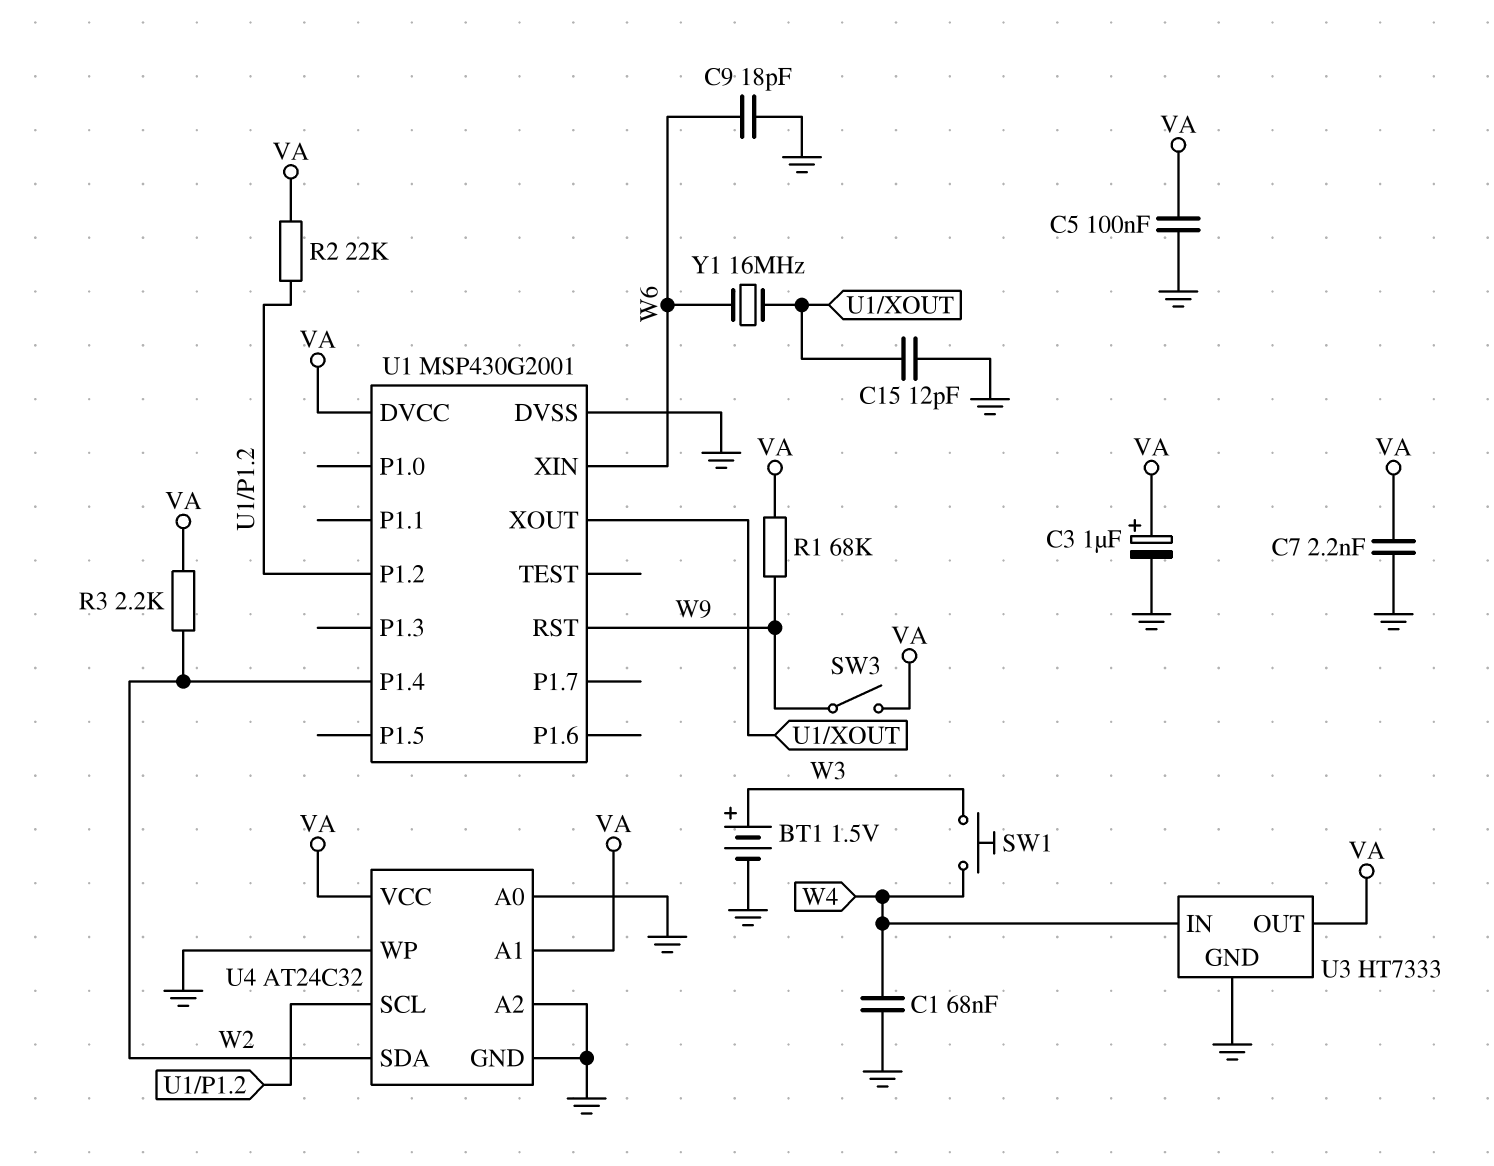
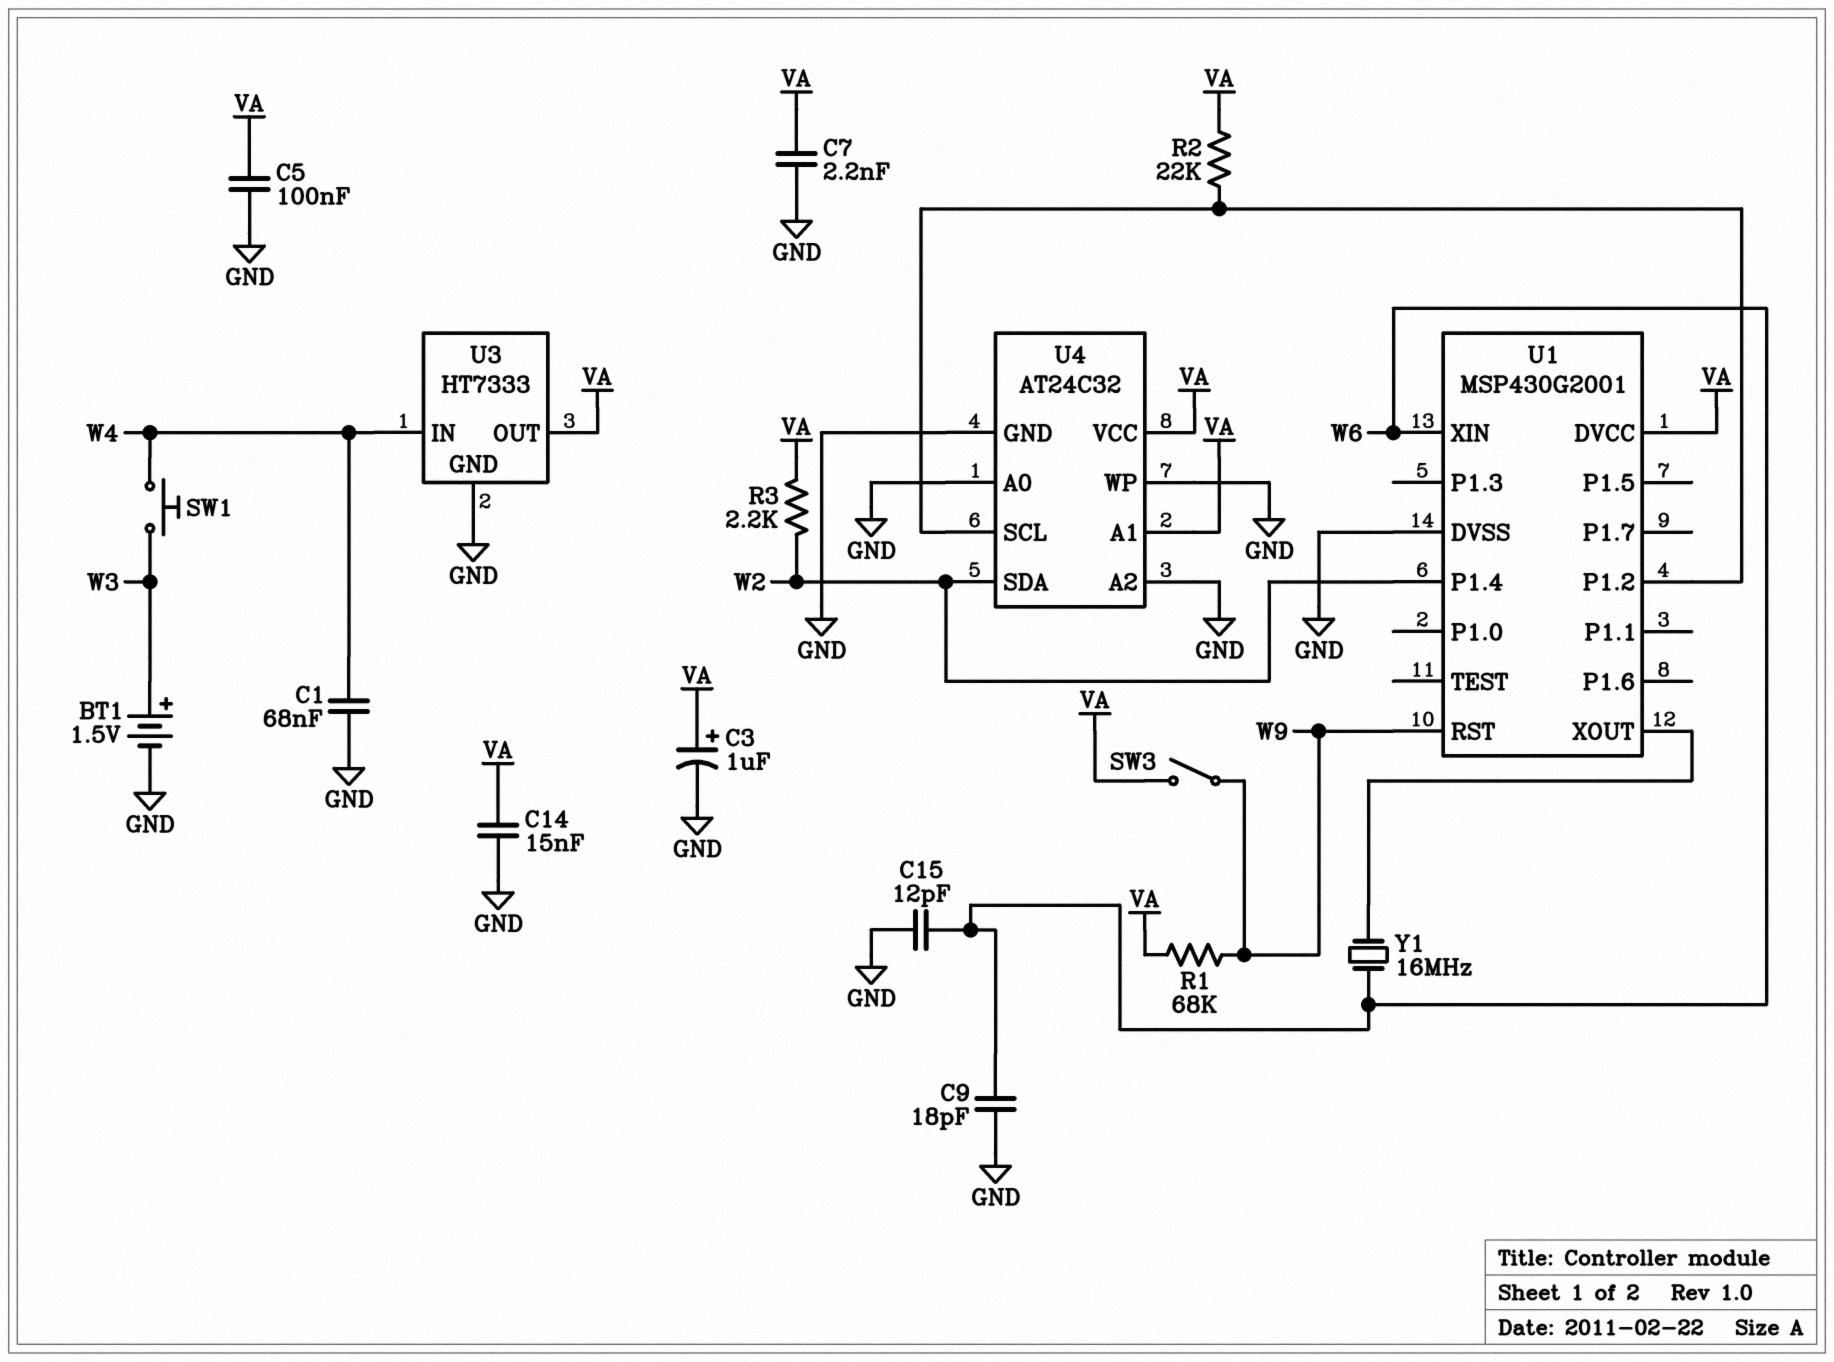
C14: none -> 15nF (GND, VA)
C15: 12pF (GND, U1/XOUT) -> 12pF (GND, W6)

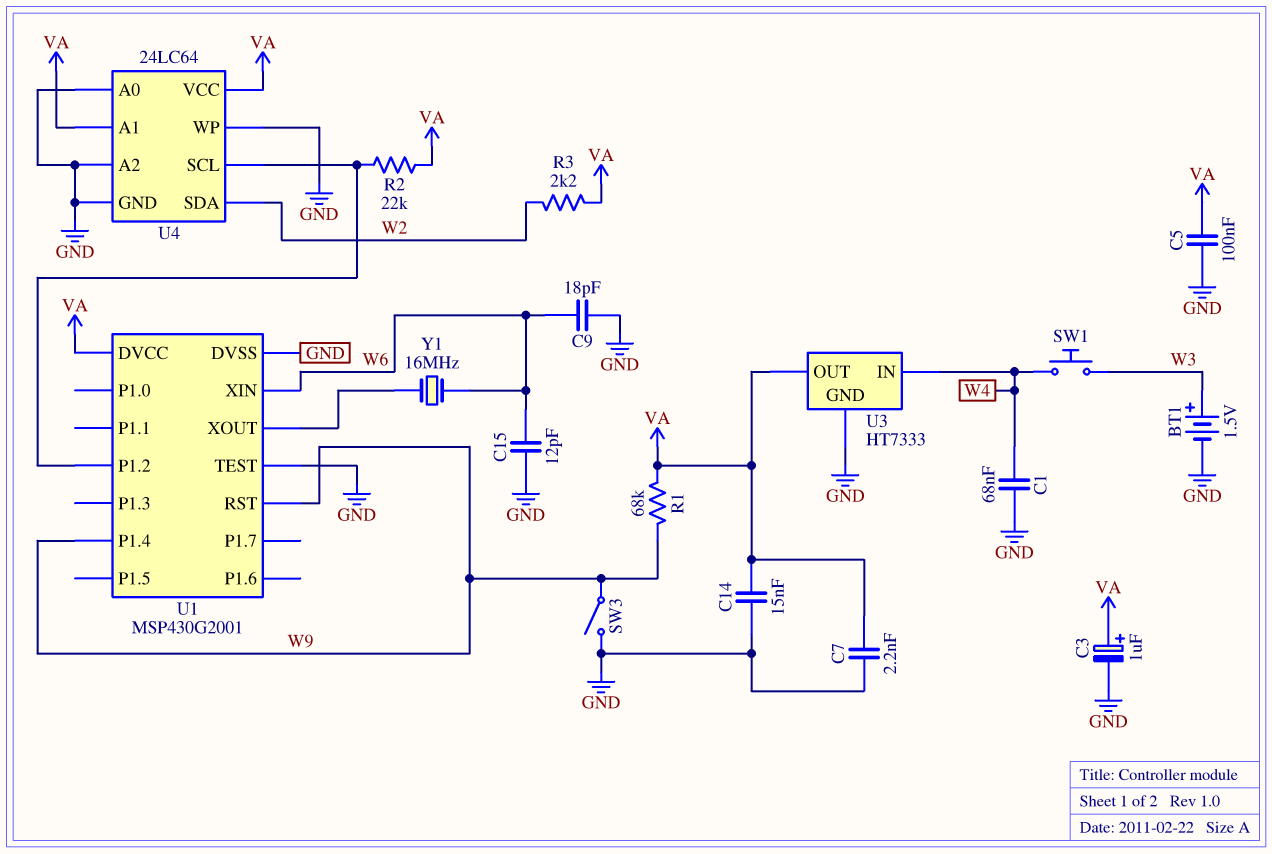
SW3: switch (VA, W9) -> switch (GND, W9)
U1 pin P1.4: W2 -> W9
U1 pin TEST: none -> GND
U4: AT24C32 -> 24LC64

